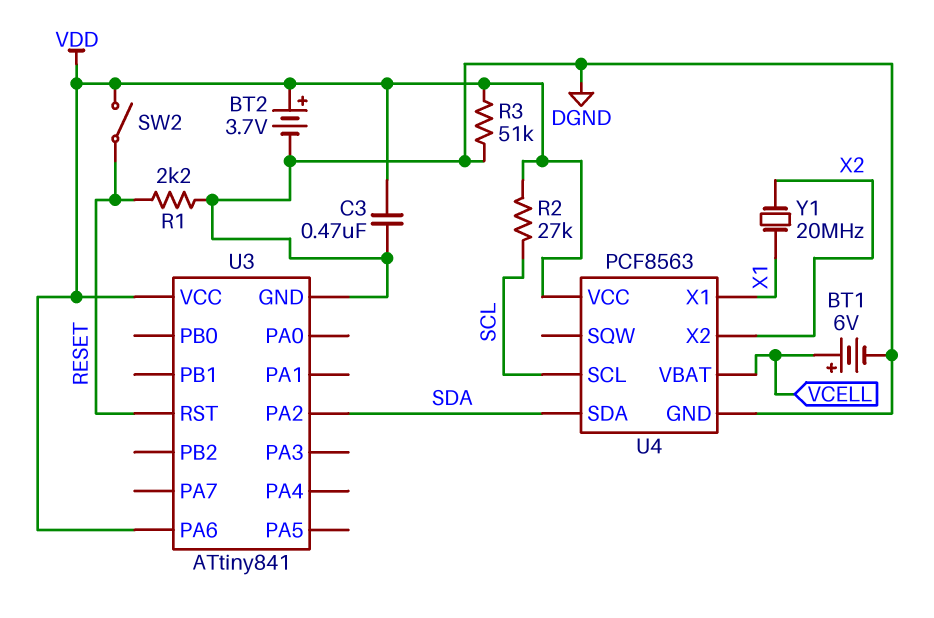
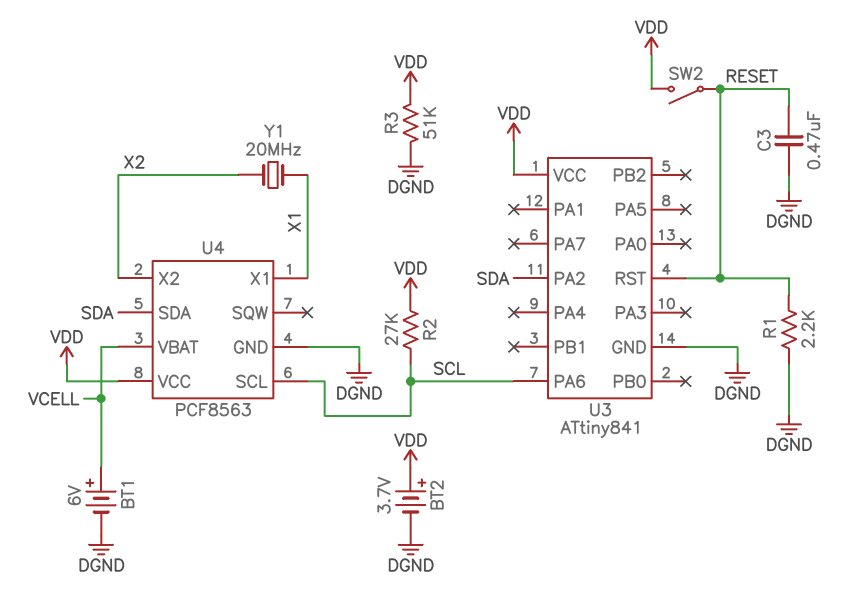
C3: 470nF (DGND, VDD) -> 470nF (DGND, RESET)
U3 pin PA6: VDD -> SCL

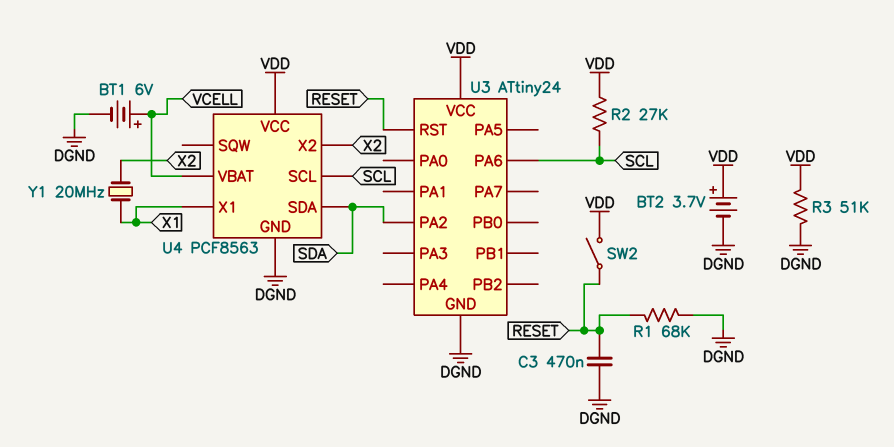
R1: 2.2k (DGND, RESET) -> 68k (DGND, RESET)
U3: ATtiny841 -> ATtiny24

